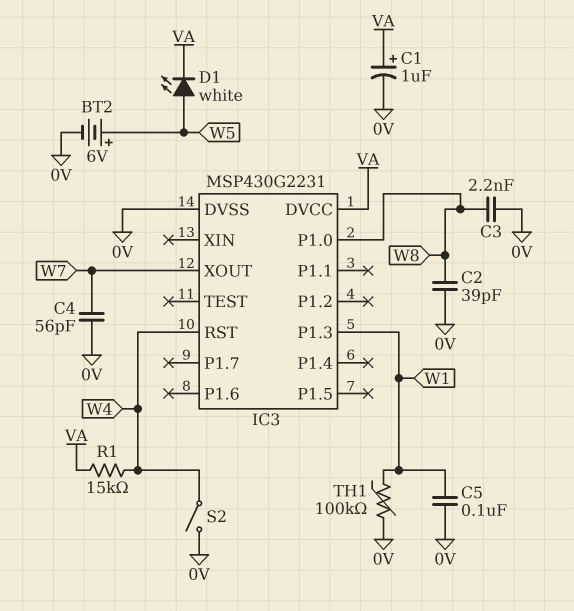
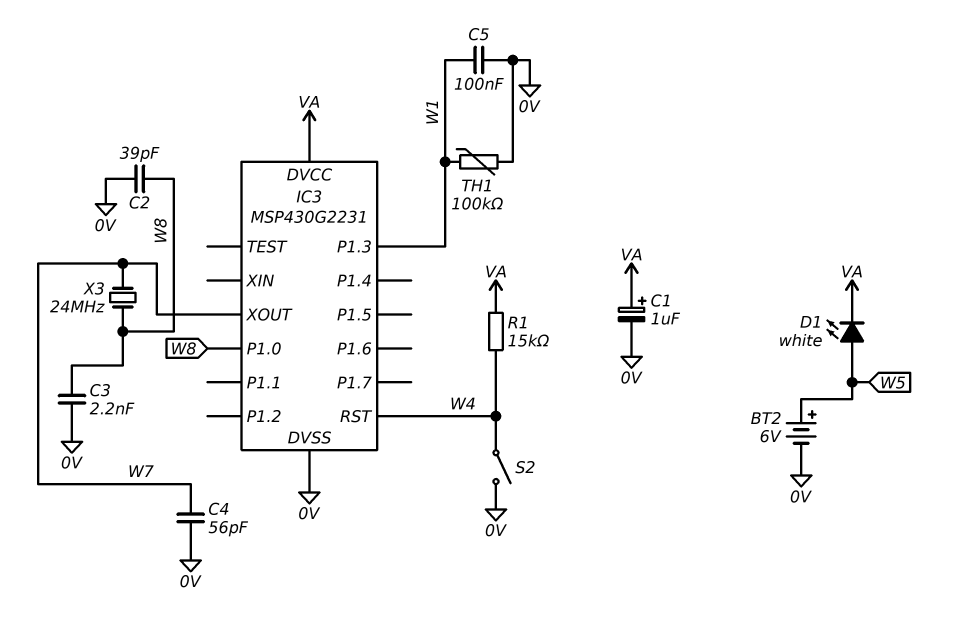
X3: none -> 24MHz (W7, W8)

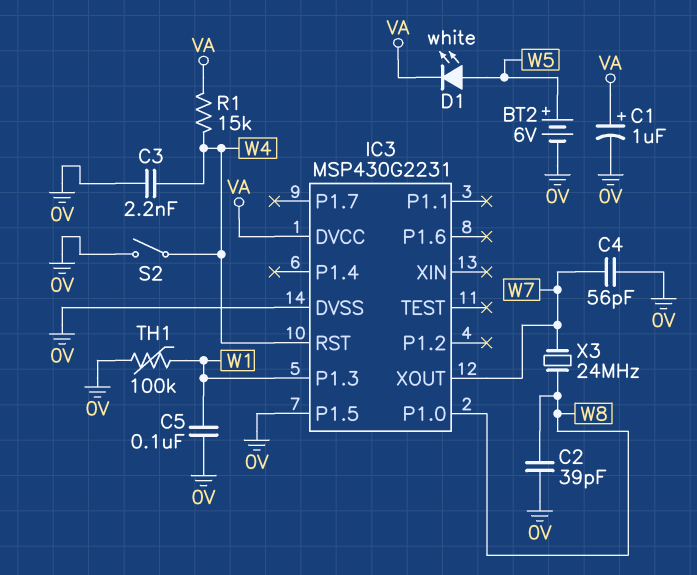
C3: 2.2nF (0V, W8) -> 2.2nF (0V, W4)
IC3 pin P1.5: none -> 0V

